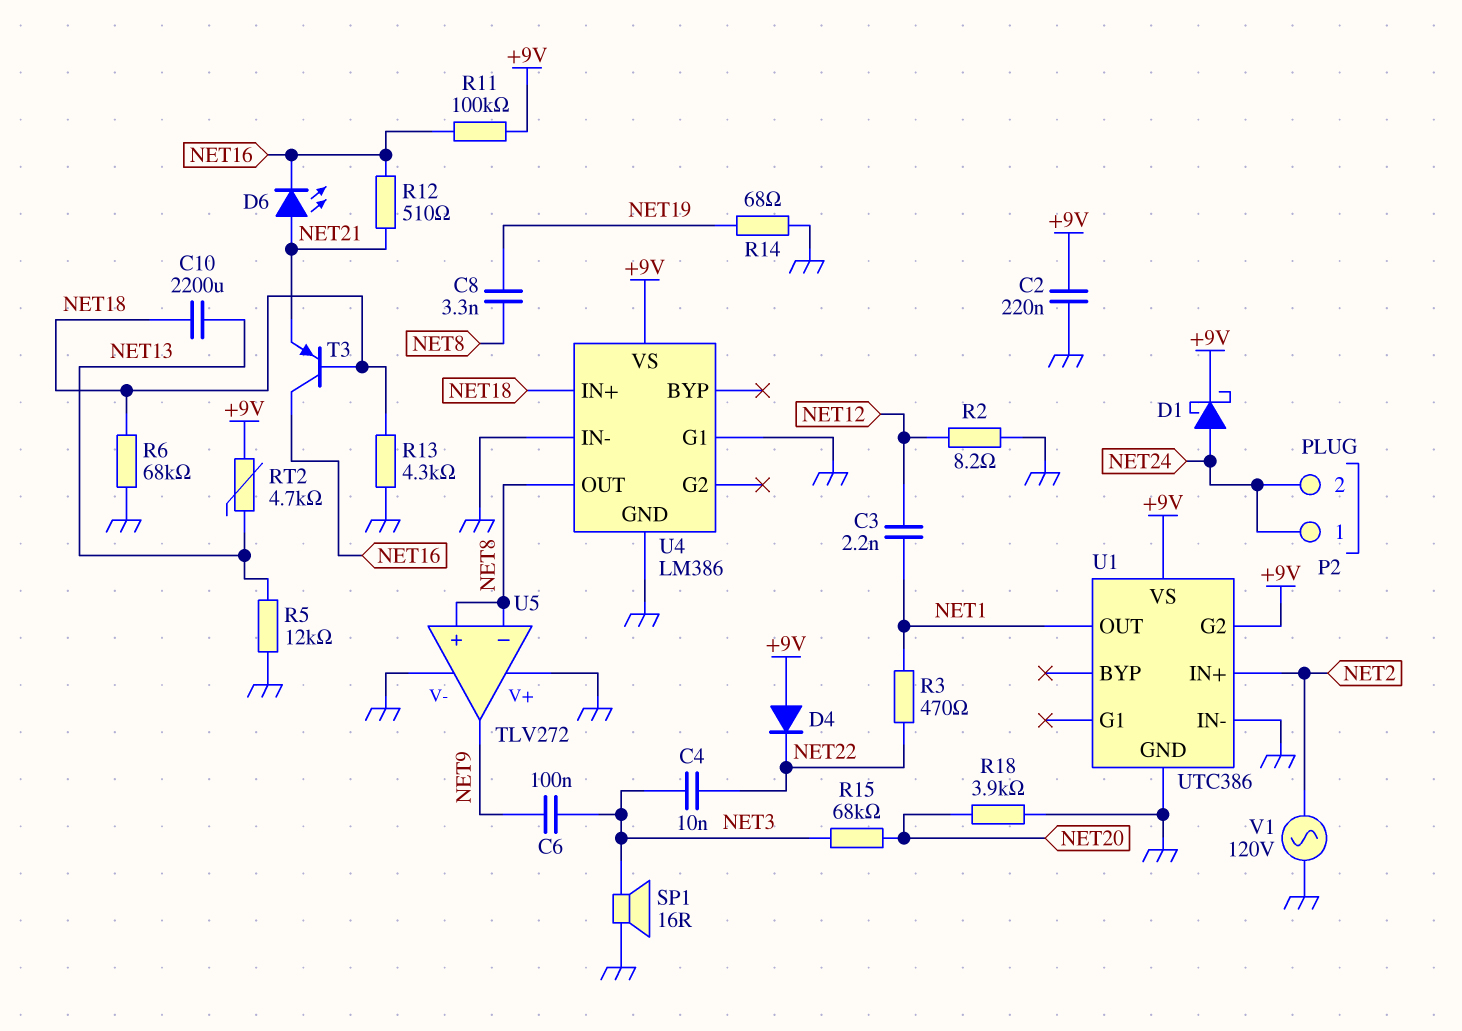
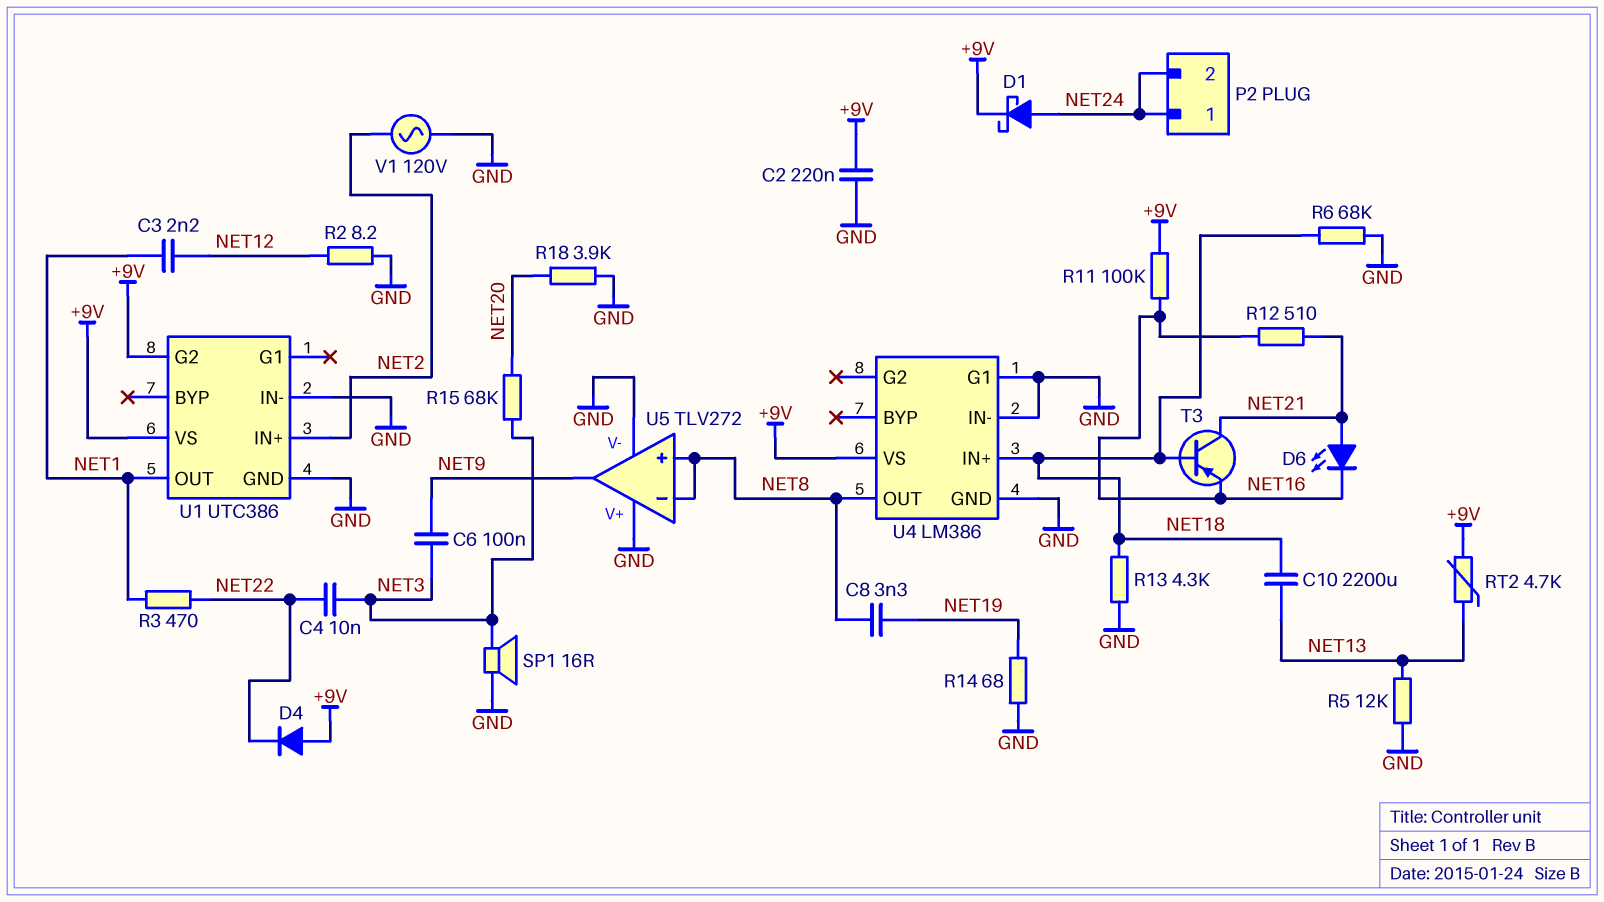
T3: PNP (B NET18, C NET16, E NET21) -> PNP (B NET18, C NET21, E NET16)

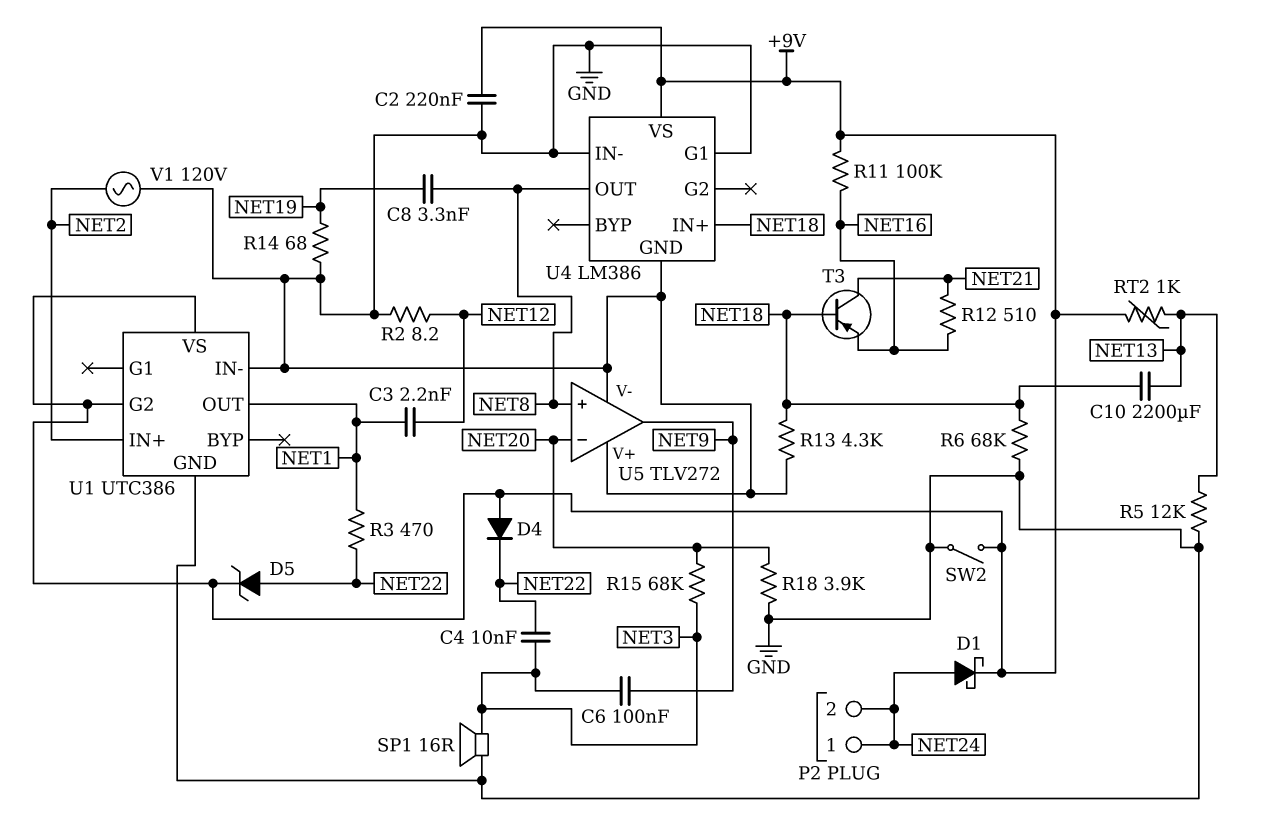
D5: none -> zener (A NET22, K +9V)
D6: LED (A NET21, K NET16) -> none
RT2: 4.7k (+9V, NET13) -> 1k (+9V, NET13)
SW2: none -> switch (+9V, GND)
U5 pin in-: NET8 -> NET20

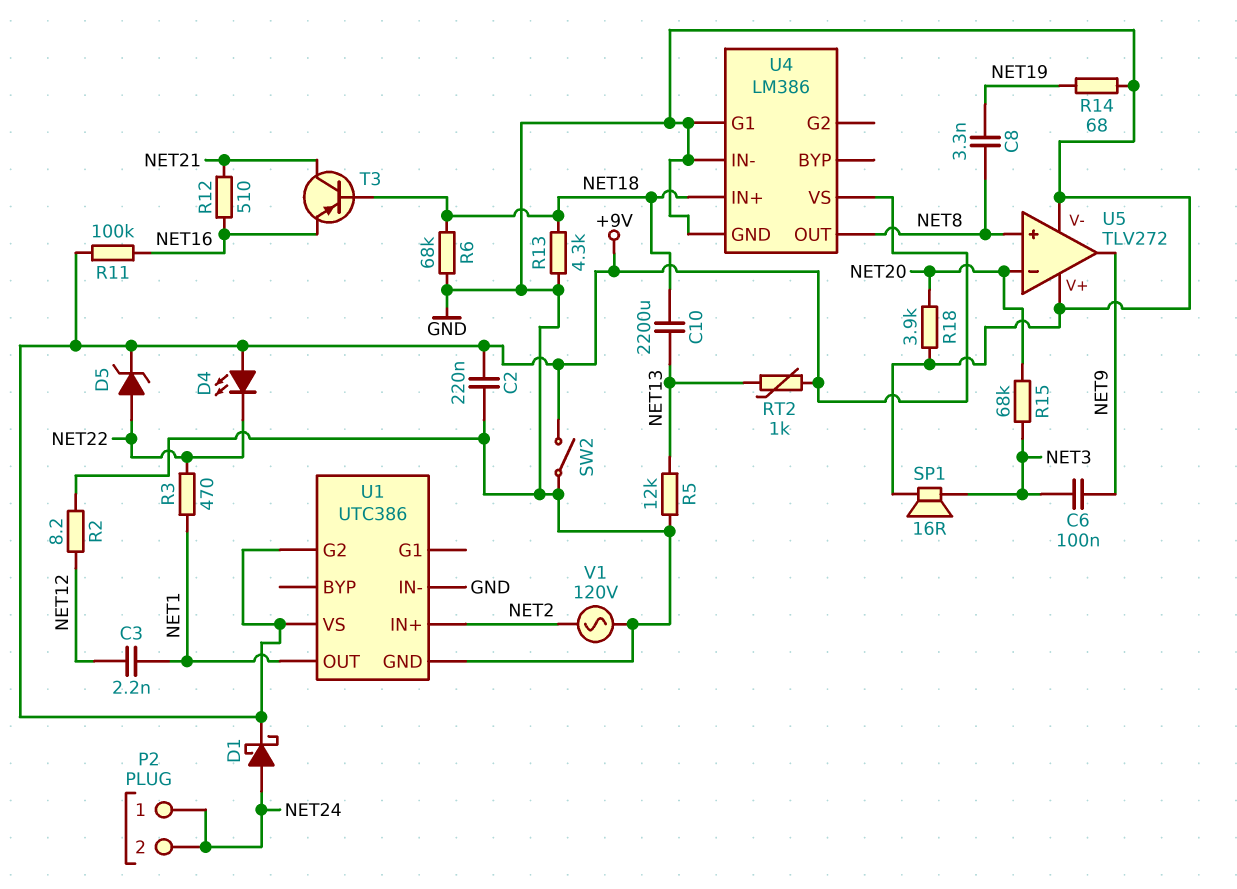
C4: 10nF (NET3, NET22) -> none
D4: diode (A +9V, K NET22) -> LED (A +9V, K NET22)

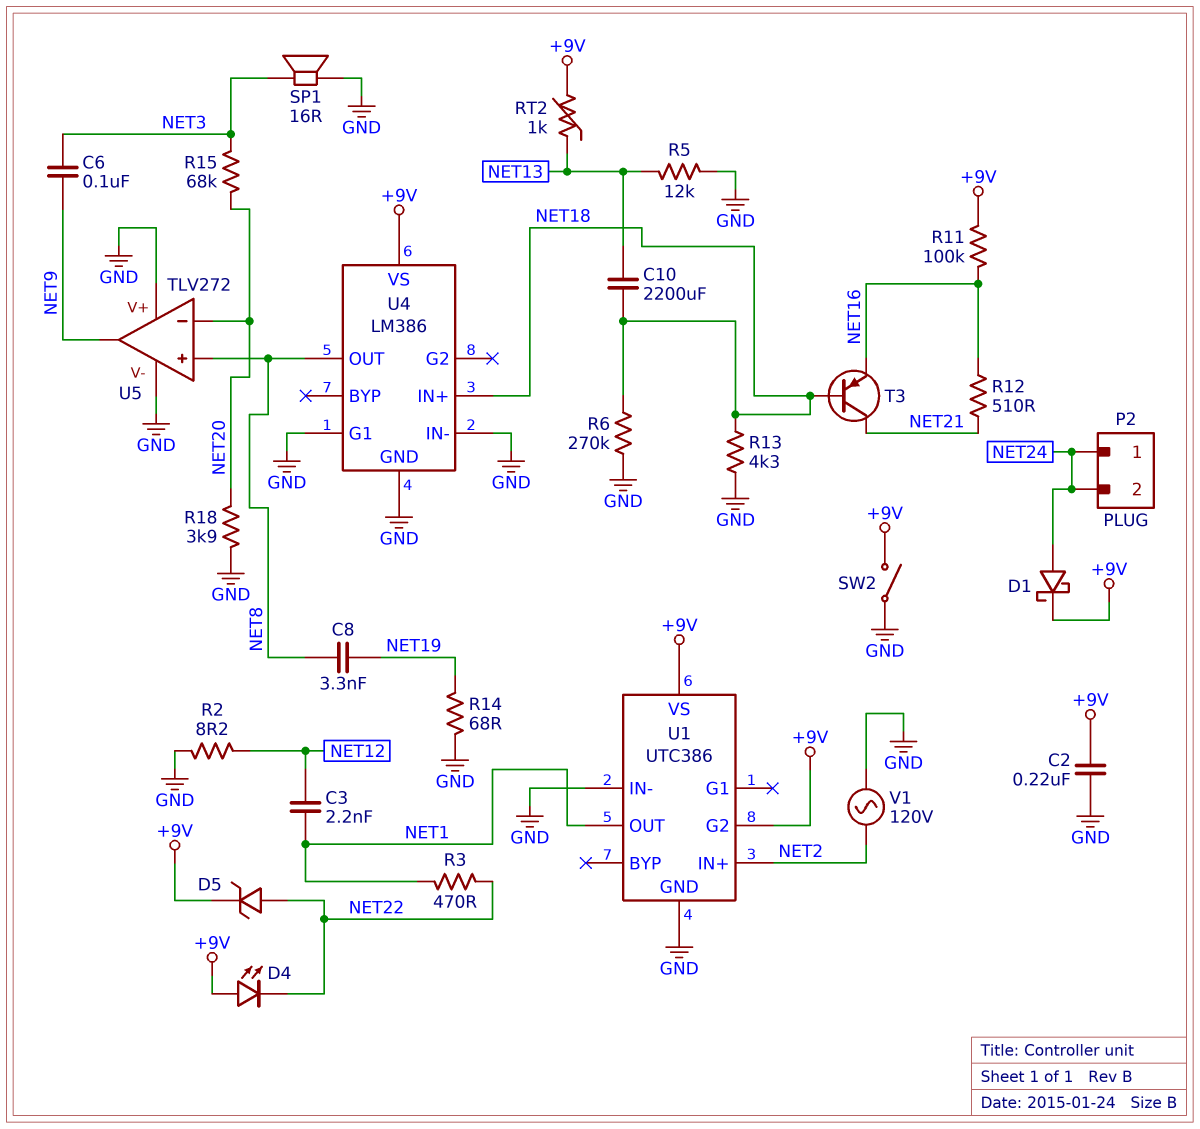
R6: 68k (GND, NET18) -> 270k (GND, NET18)

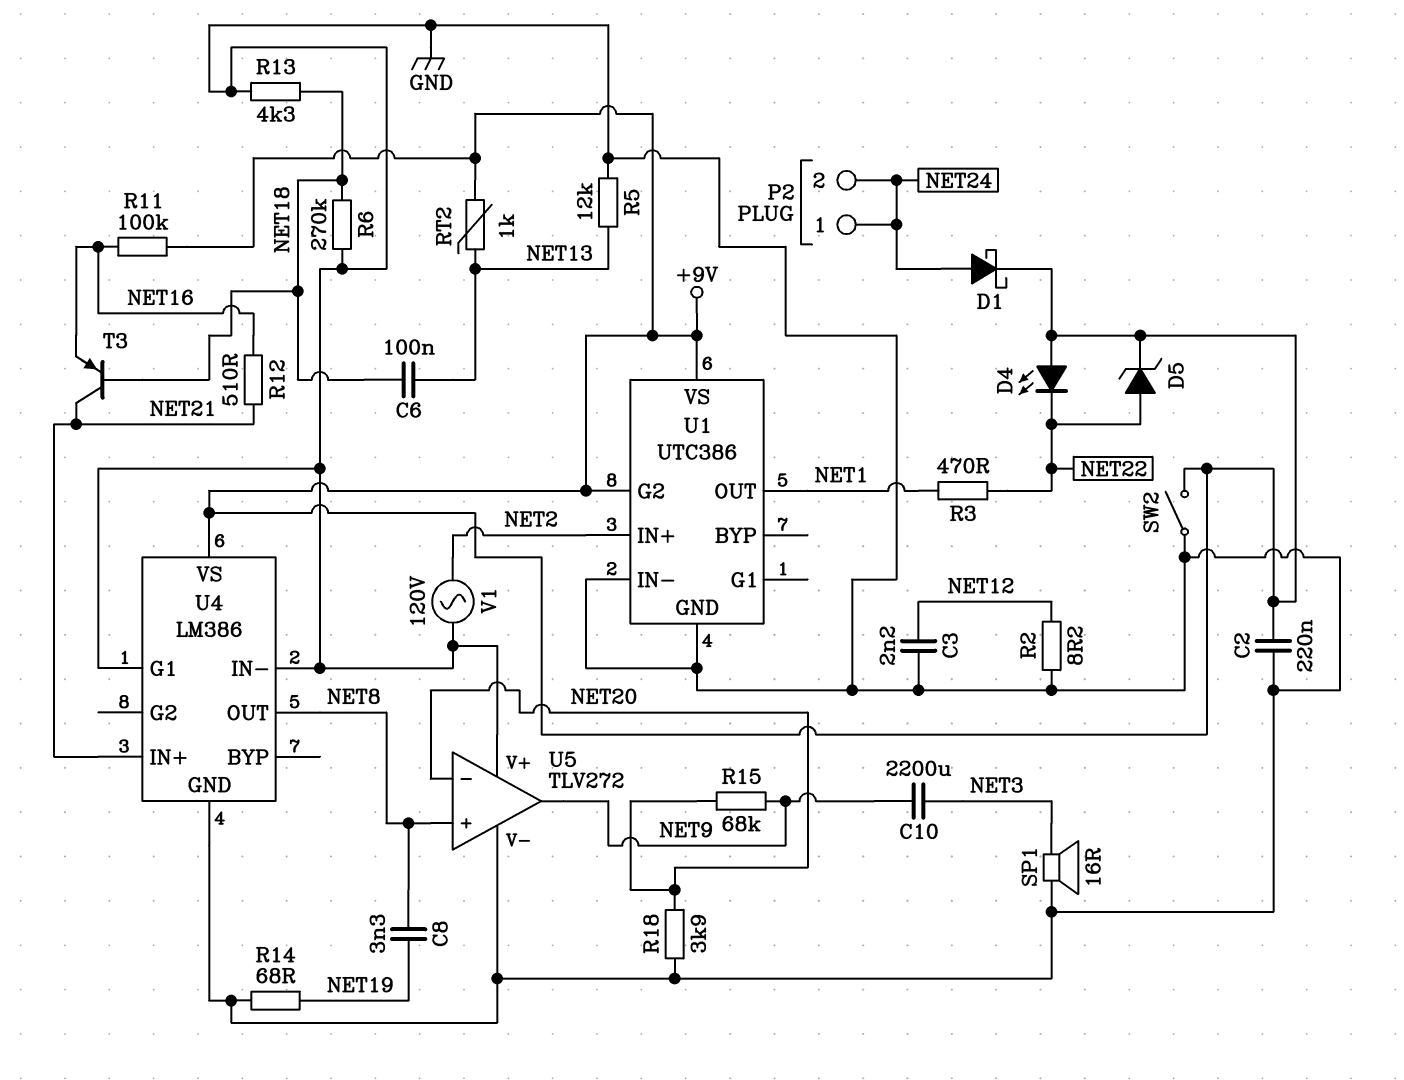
C3: 2.2nF (NET1, NET12) -> 2.2nF (GND, NET12)
C6: 100nF (NET3, NET9) -> 100nF (NET13, NET18)
C10: 2200uF (NET13, NET18) -> 2200uF (NET3, NET9)
R15: 68k (NET3, NET20) -> 68k (NET9, NET20)
U4 pin IN+: NET18 -> NET21

